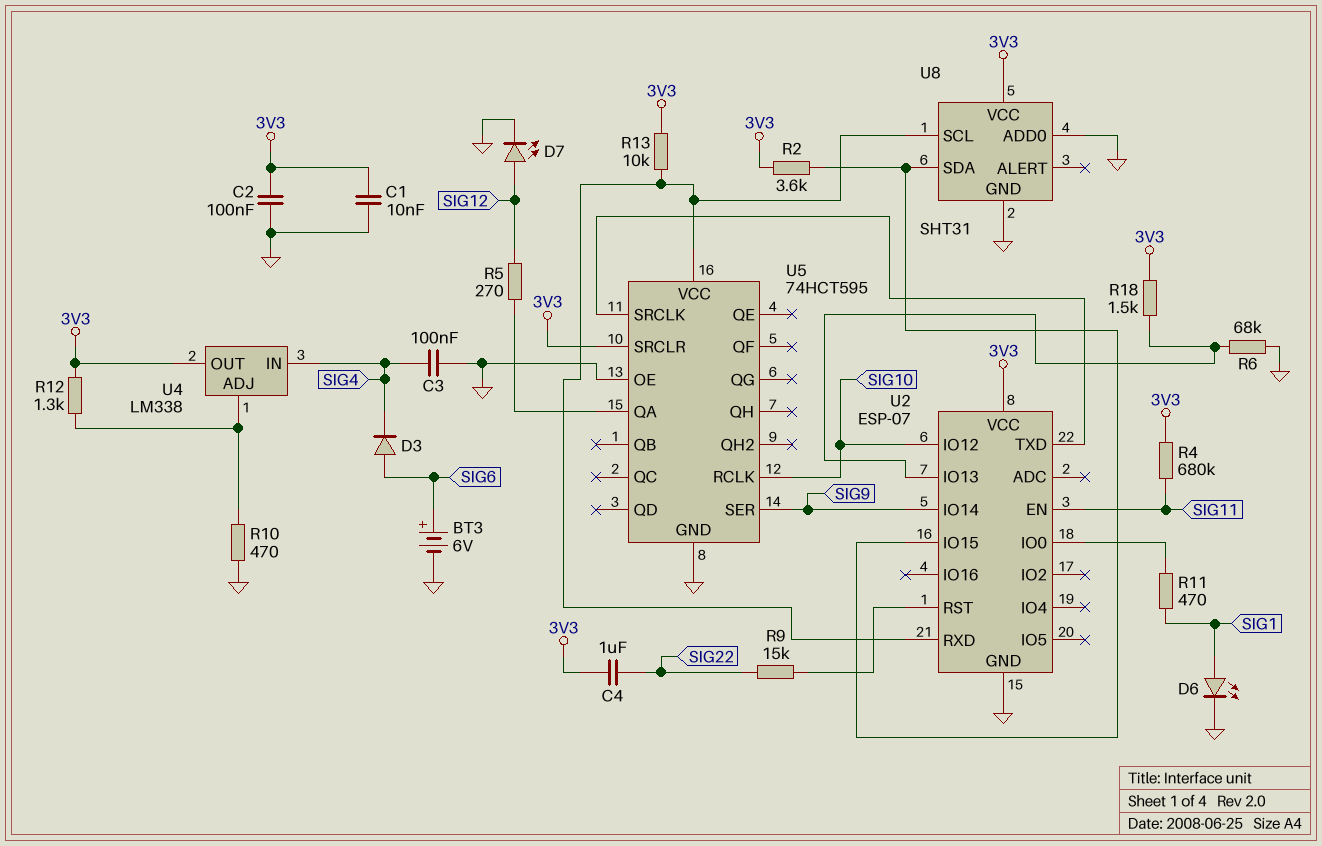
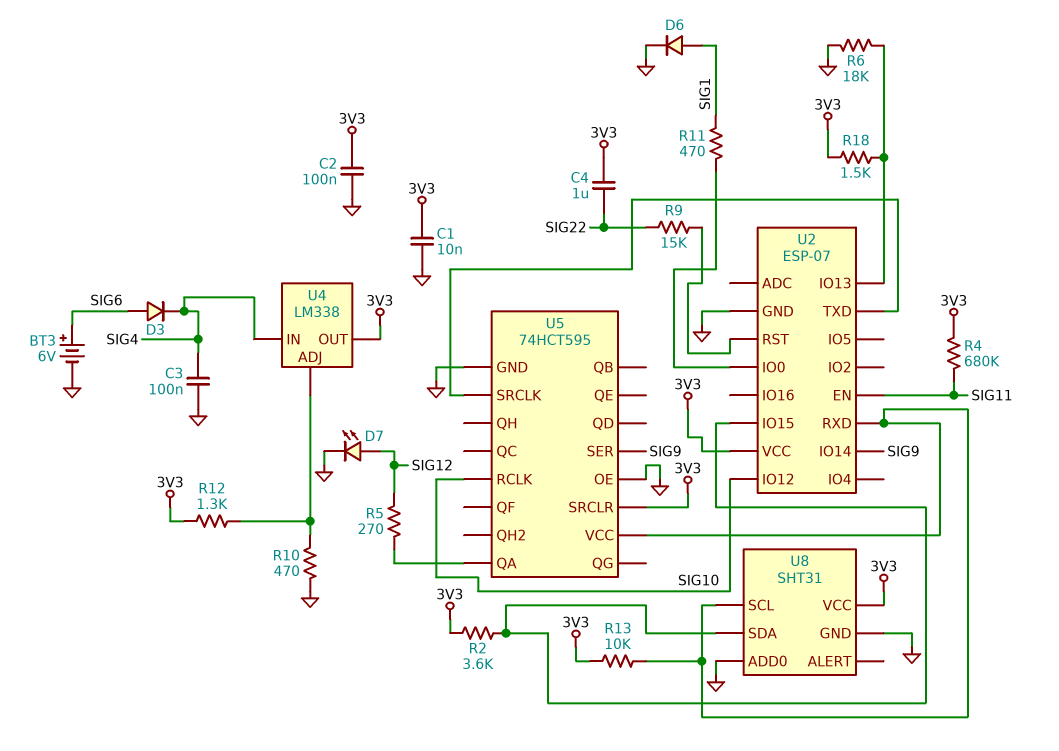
D6: LED (A SIG1, K GND) -> diode (A SIG1, K GND)
R6: 68k (GND, U2/IO13) -> 18k (GND, U2/IO13)

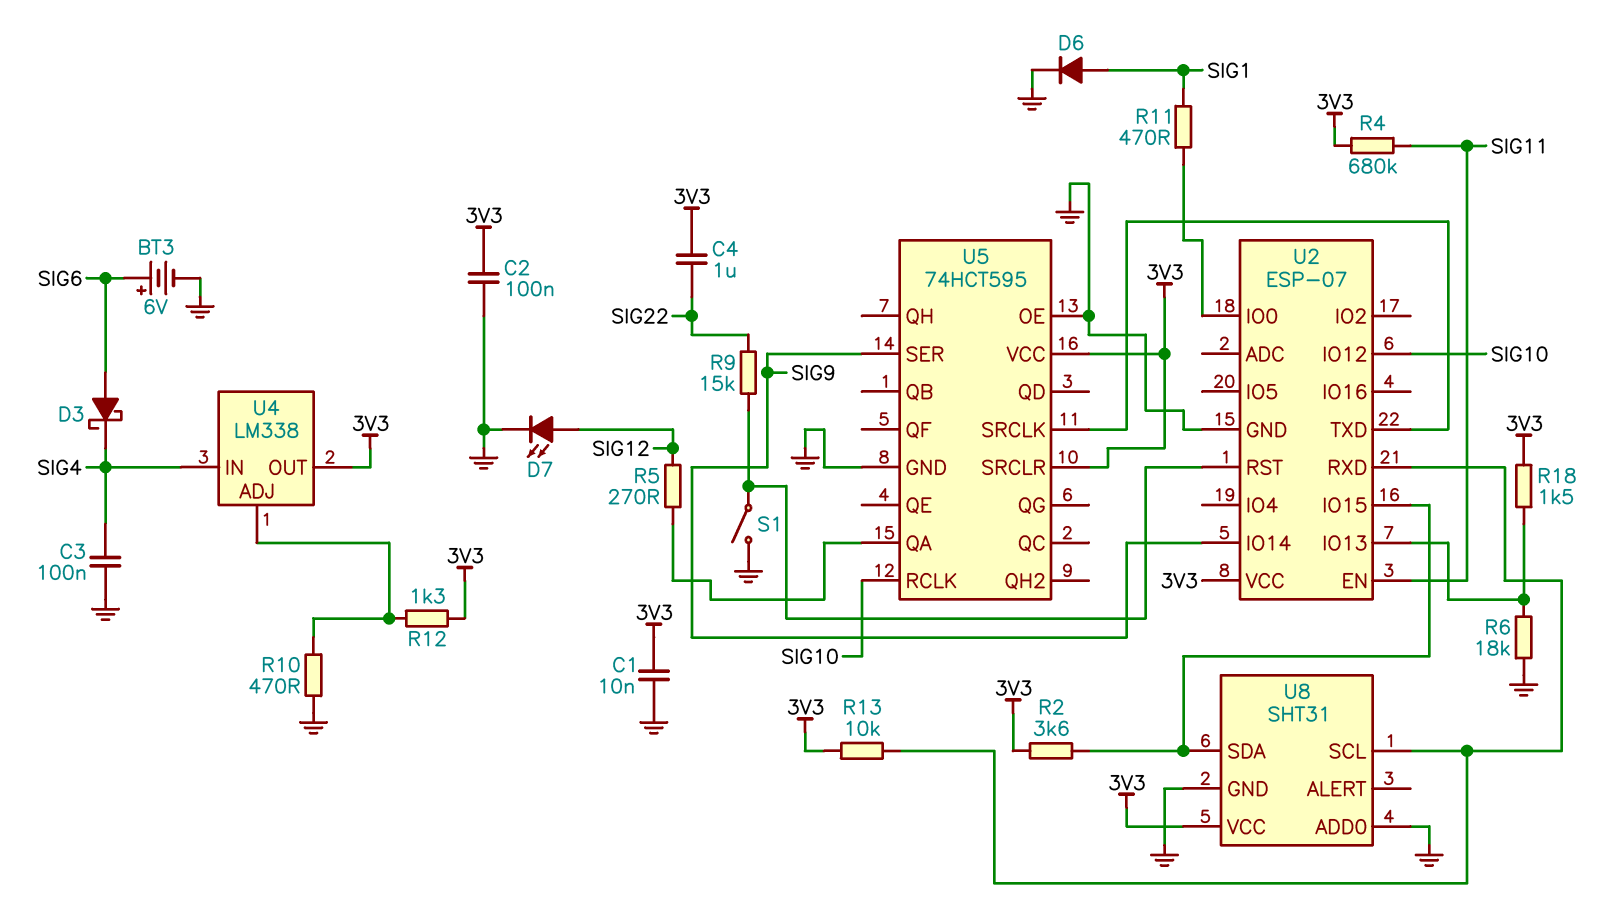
D3: diode (A SIG6, K SIG4) -> schottky (A SIG6, K SIG4)
S1: none -> switch (GND, U2/RST)
U5 pin VCC: U2/RXD -> 3V3

